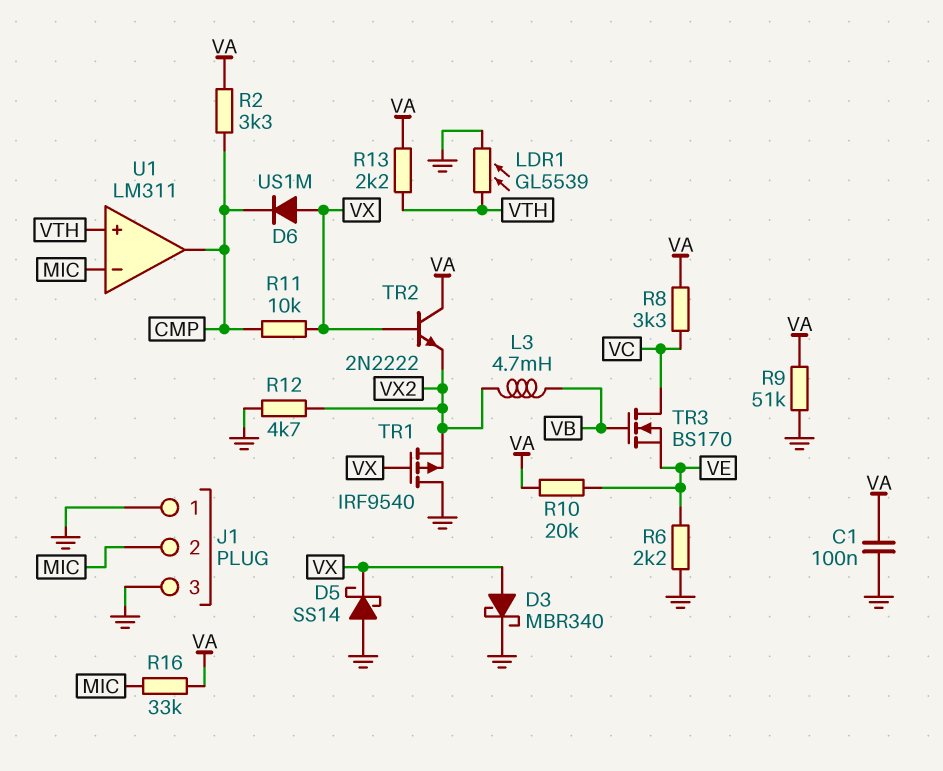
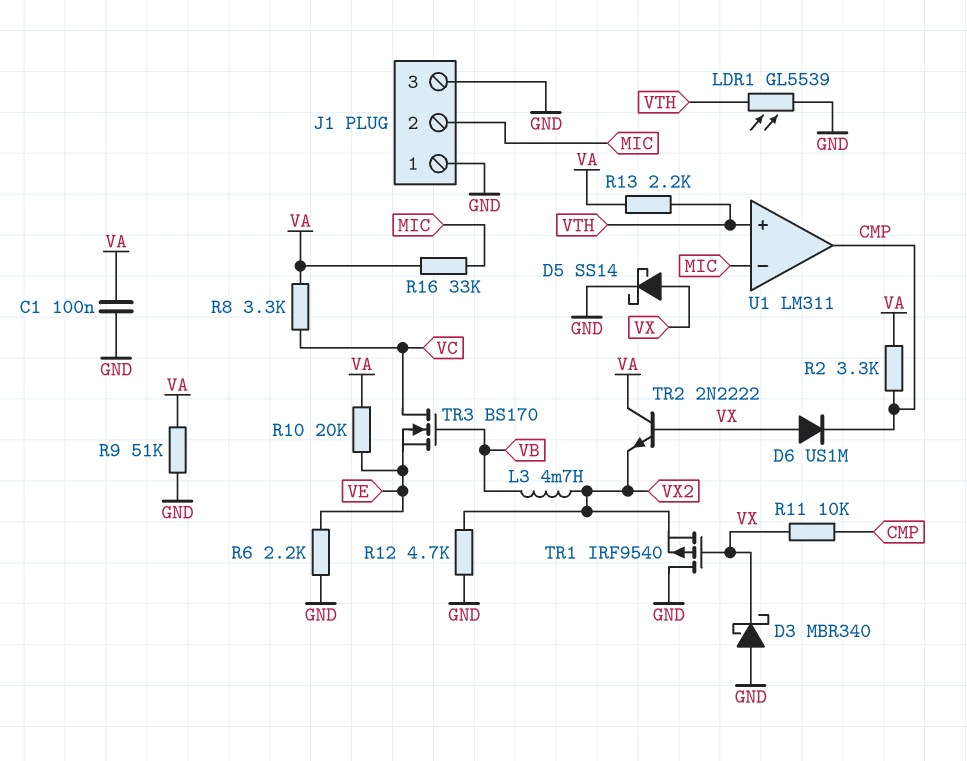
D3: schottky MBR340 (A VX, K GND) -> schottky MBR340 (A GND, K VX)
D5: schottky SS14 (A GND, K VX) -> schottky SS14 (A VX, K GND)

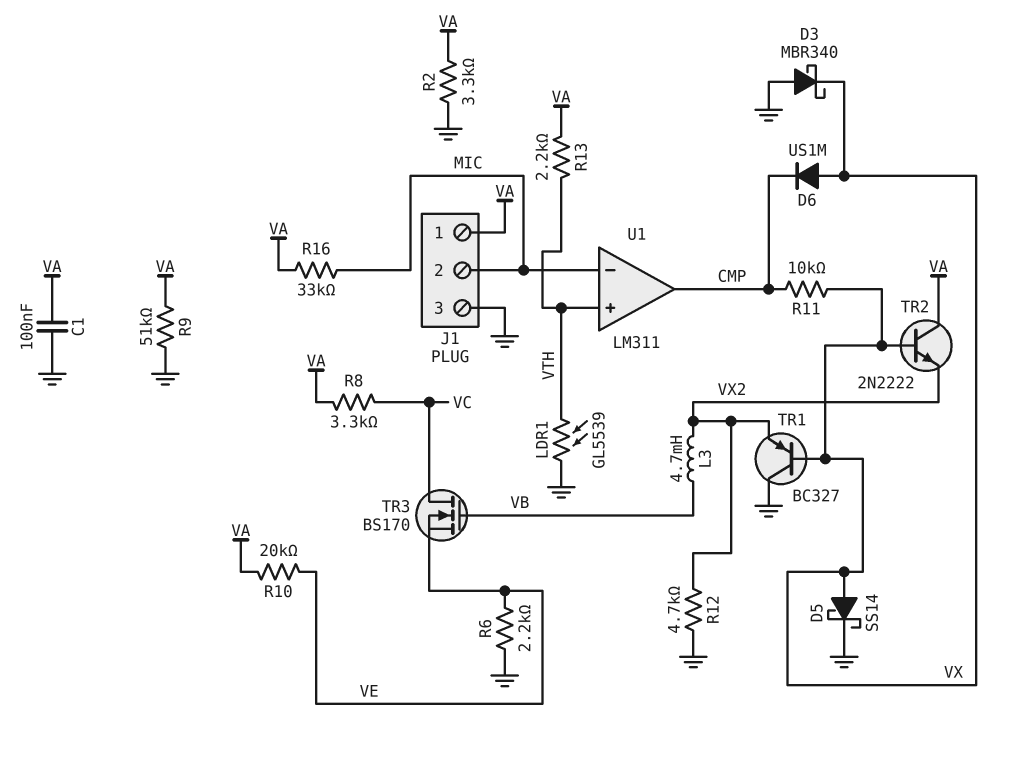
J1 pin 1: GND -> VA
R2: 3.3k (CMP, VA) -> 3.3k (GND, VA)
TR1: PMOS IRF9540 (G VX, D GND, S VX2) -> PNP BC327 (B VX, C GND, E VX2)

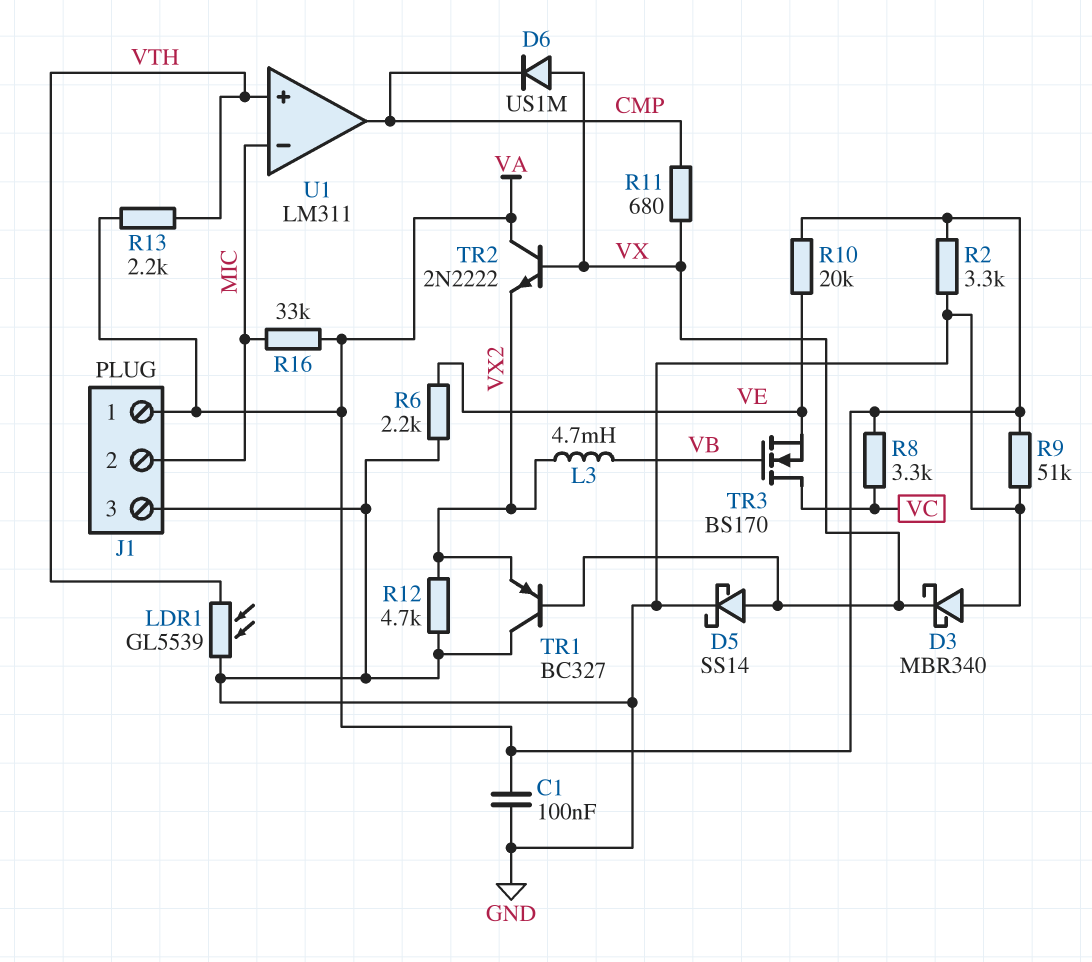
R11: 10k (CMP, VX) -> 680 (CMP, VX)

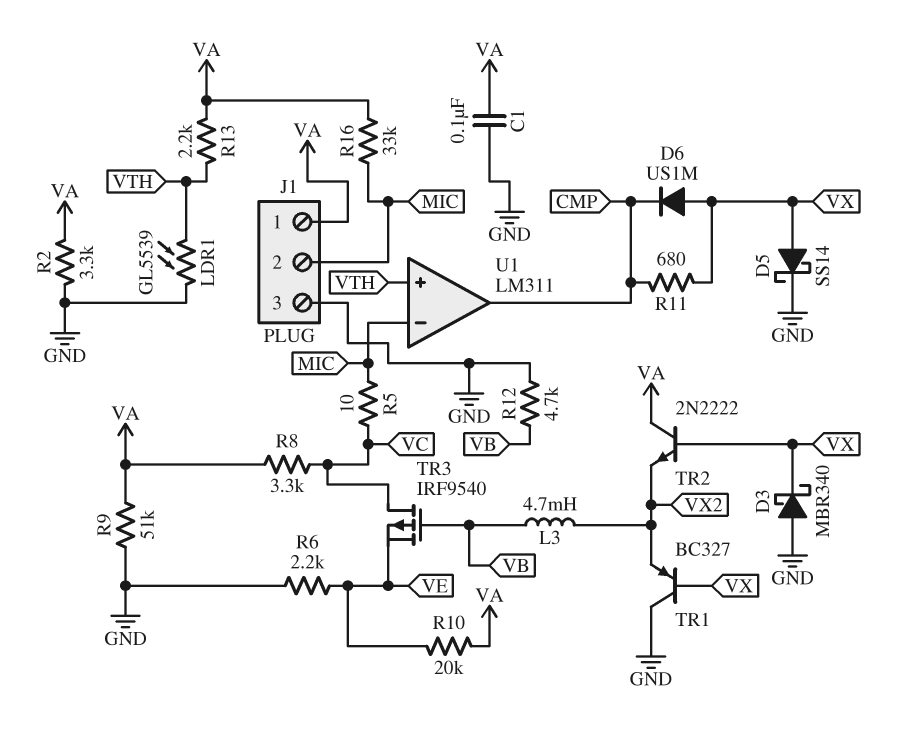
R5: none -> 10 (MIC, VC)
R12: 4.7k (GND, VX2) -> 4.7k (GND, VB)
TR3: NMOS BS170 (G VB, D VC, S VE) -> PMOS IRF9540 (G VB, D VC, S VE)

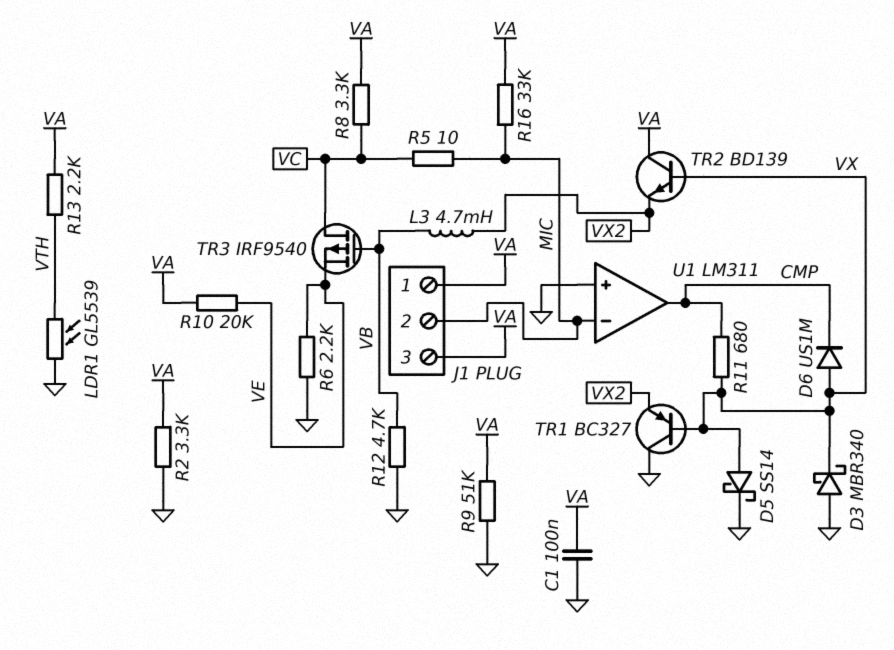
J1 pin 3: GND -> VA
TR2: NPN 2N2222 (B VX, C VA, E VX2) -> NPN BD139 (B VX, C VA, E VX2)
U1 pin in+: VTH -> GND

